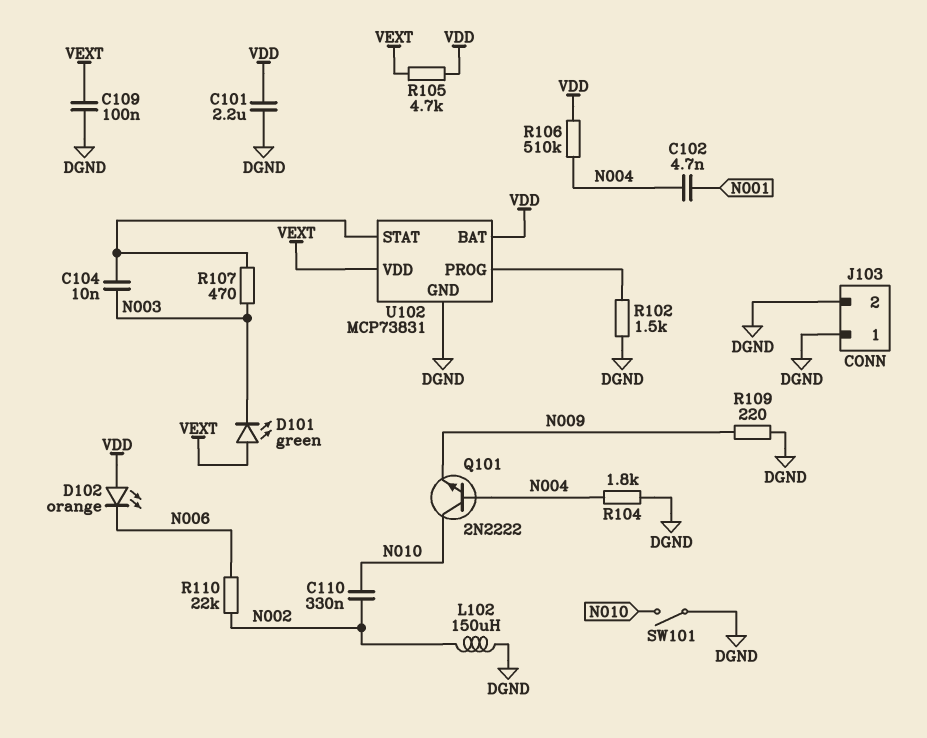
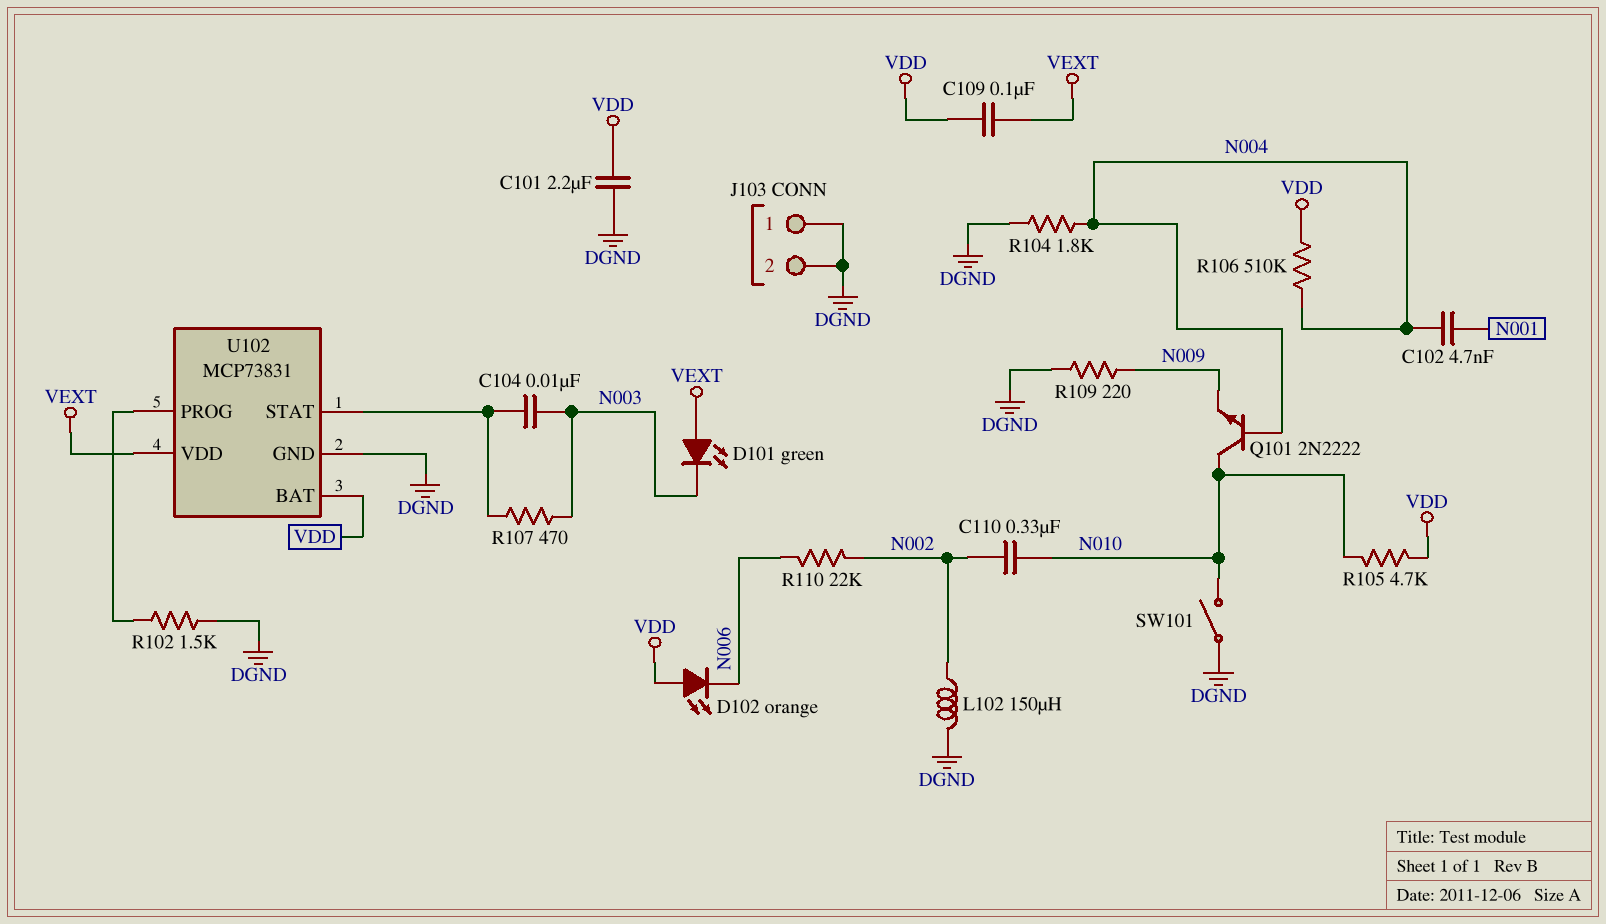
C109: 100nF (DGND, VEXT) -> 100nF (VDD, VEXT)
R105: 4.7k (VDD, VEXT) -> 4.7k (N010, VDD)

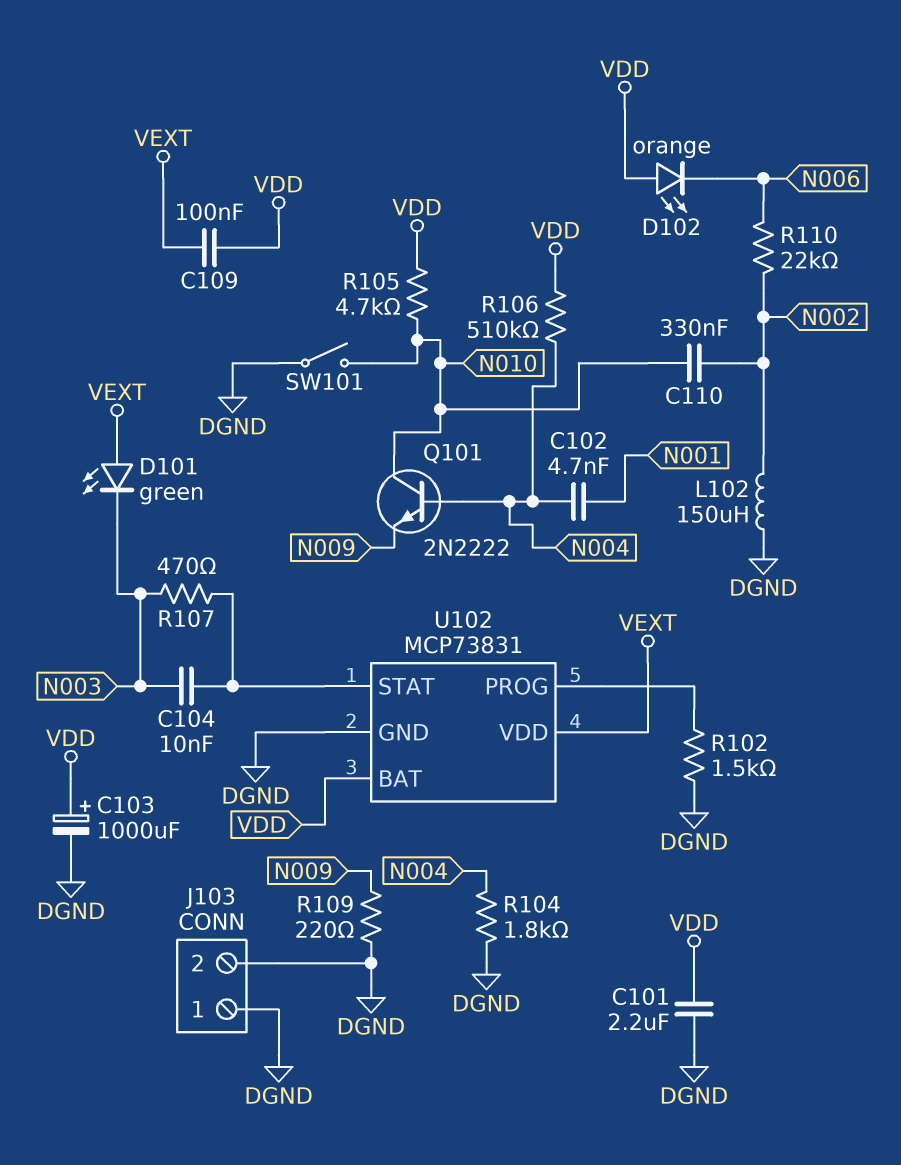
C103: none -> 1000uF (plus VDD, minus DGND)

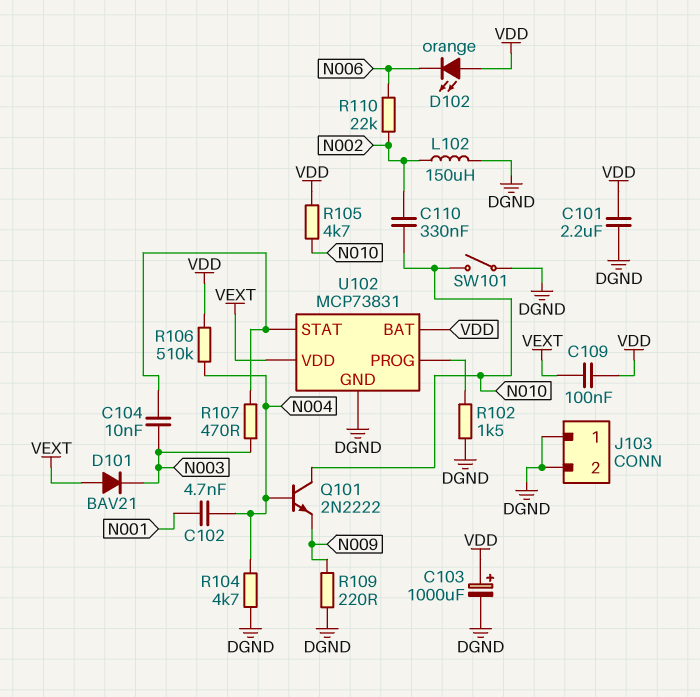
D101: LED green (A VEXT, K N003) -> diode BAV21 (A VEXT, K N003)
R104: 1.8k (DGND, N004) -> 4.7k (DGND, N004)

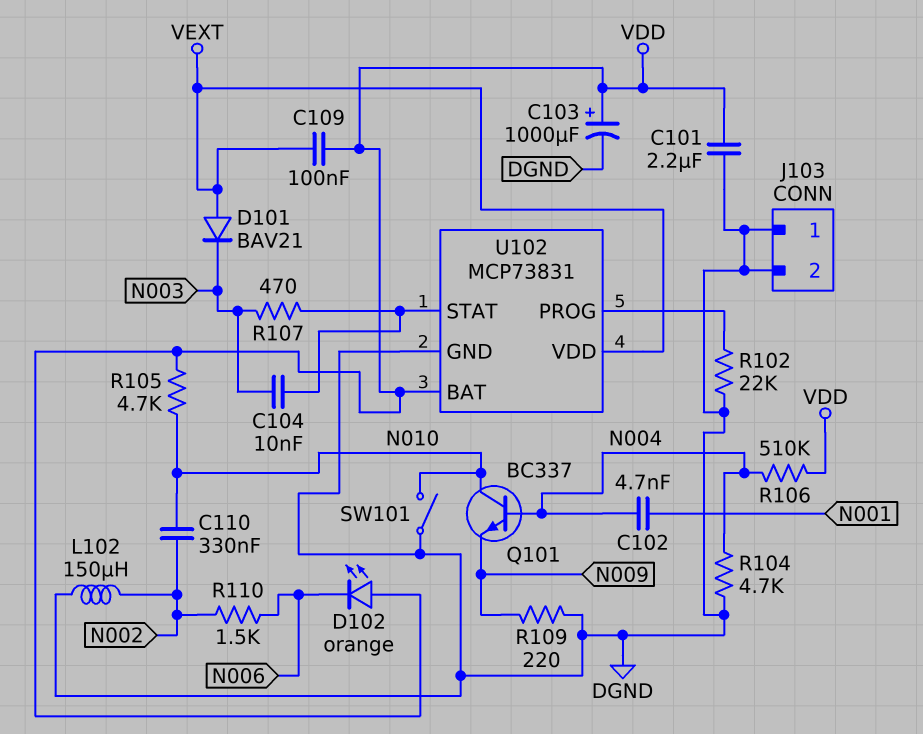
Q101: NPN 2N2222 (B N004, C N010, E N009) -> NPN BC337 (B N004, C N010, E N009)
R102: 1.5k (DGND, U102/PROG) -> 22k (DGND, U102/PROG)
R110: 22k (N002, N006) -> 1.5k (N002, N006)

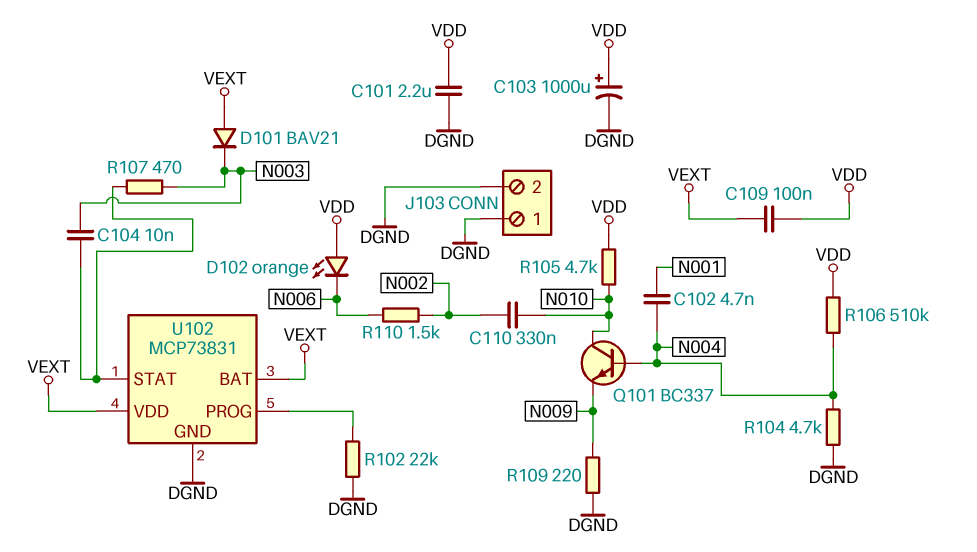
L102: 150uH (DGND, N002) -> none
SW101: switch (DGND, N010) -> none
U102 pin BAT: VDD -> VEXT

